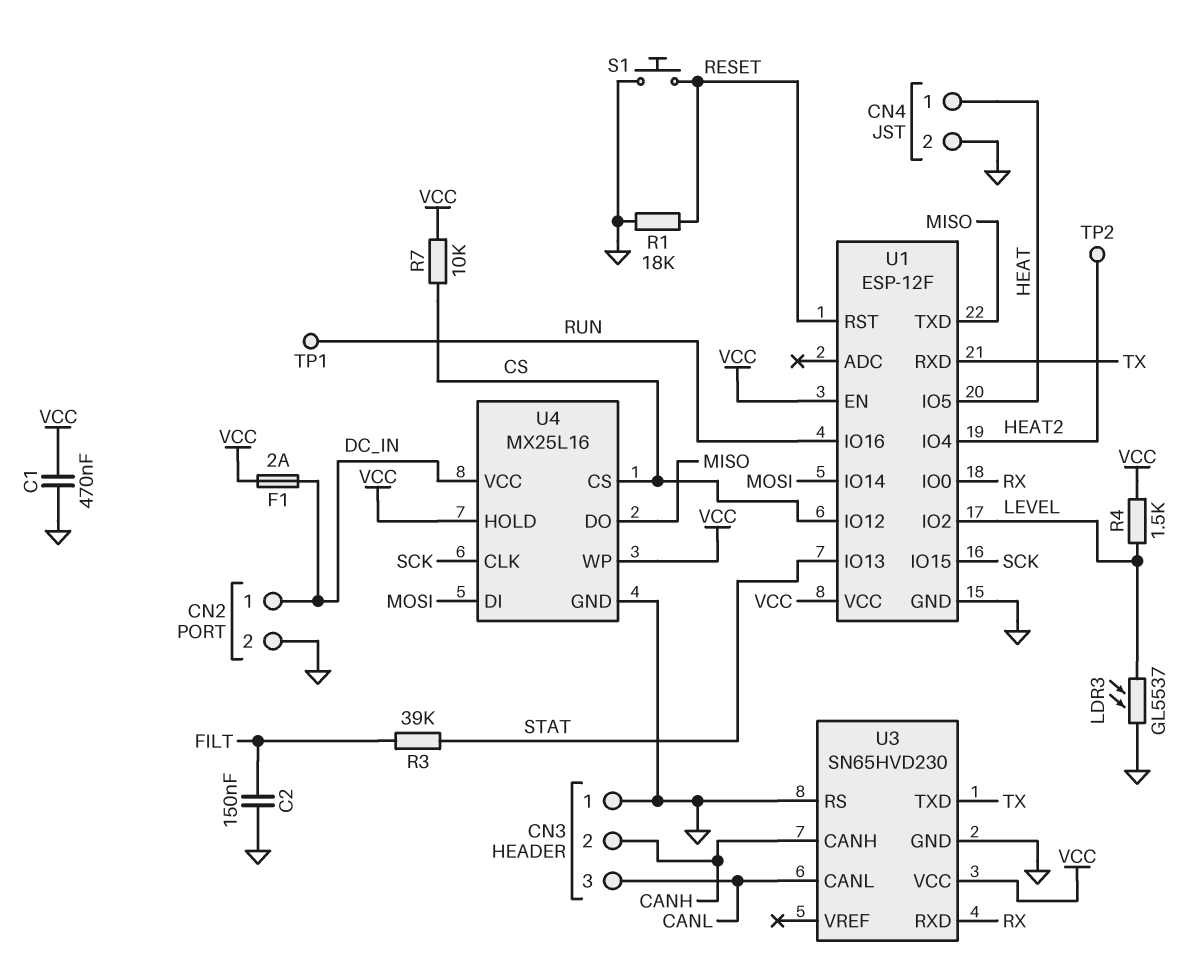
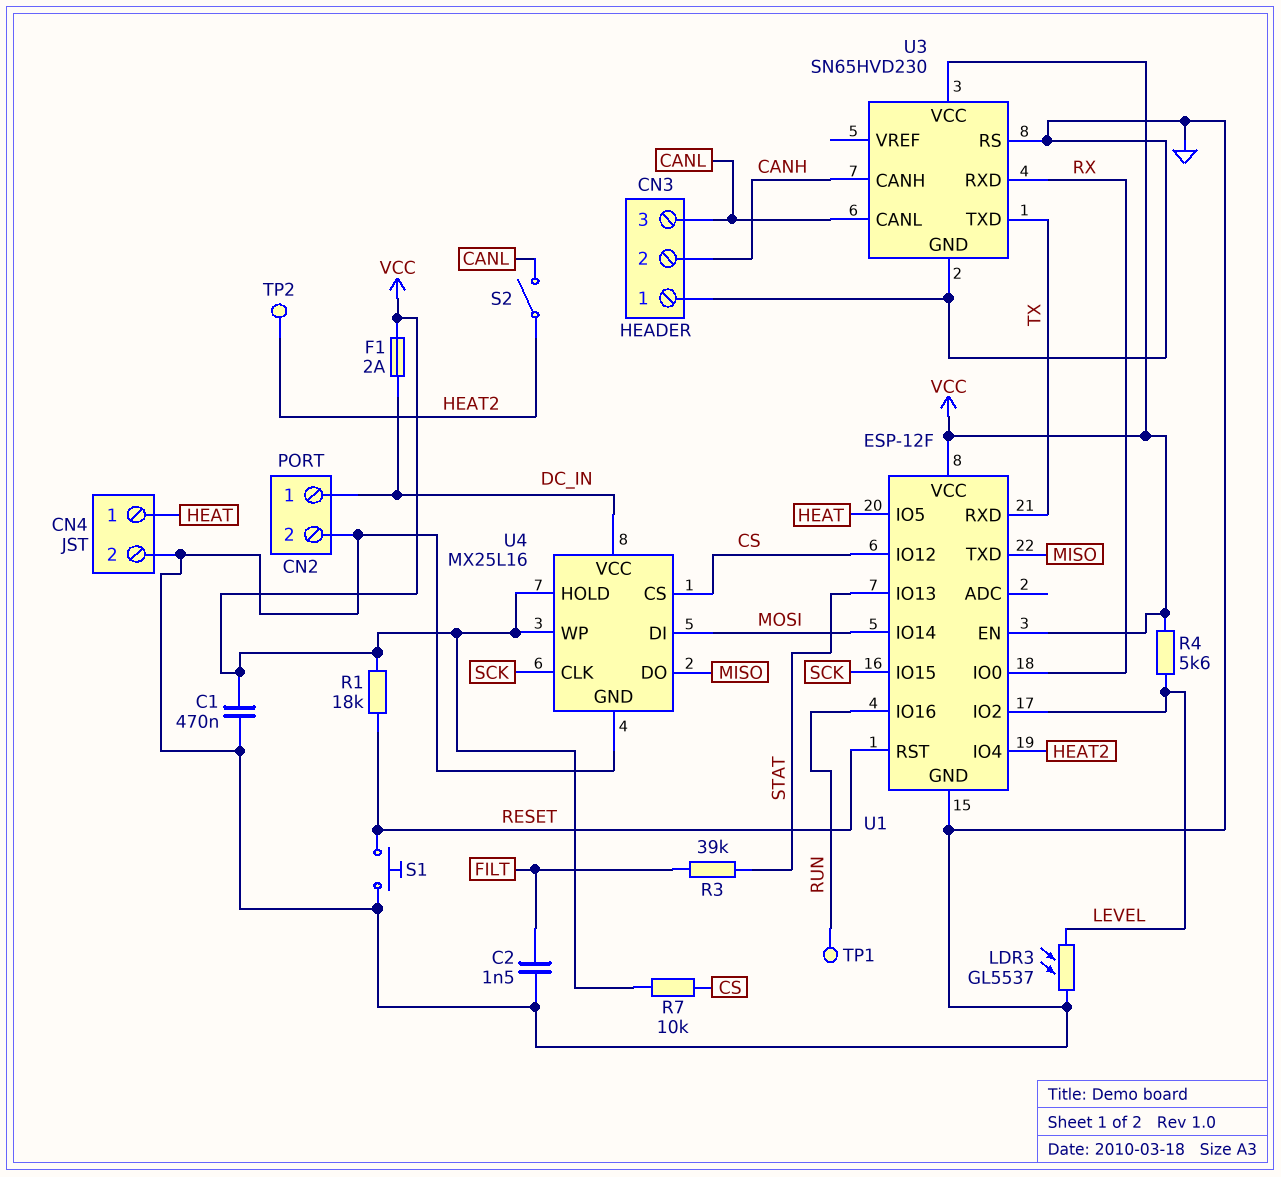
C2: 150nF (FILT, GND) -> 1.5nF (FILT, GND)
R1: 18k (GND, RESET) -> 18k (RESET, VCC)
R4: 1.5k (LEVEL, VCC) -> 5.6k (LEVEL, VCC)
S2: none -> switch (CANL, HEAT2)

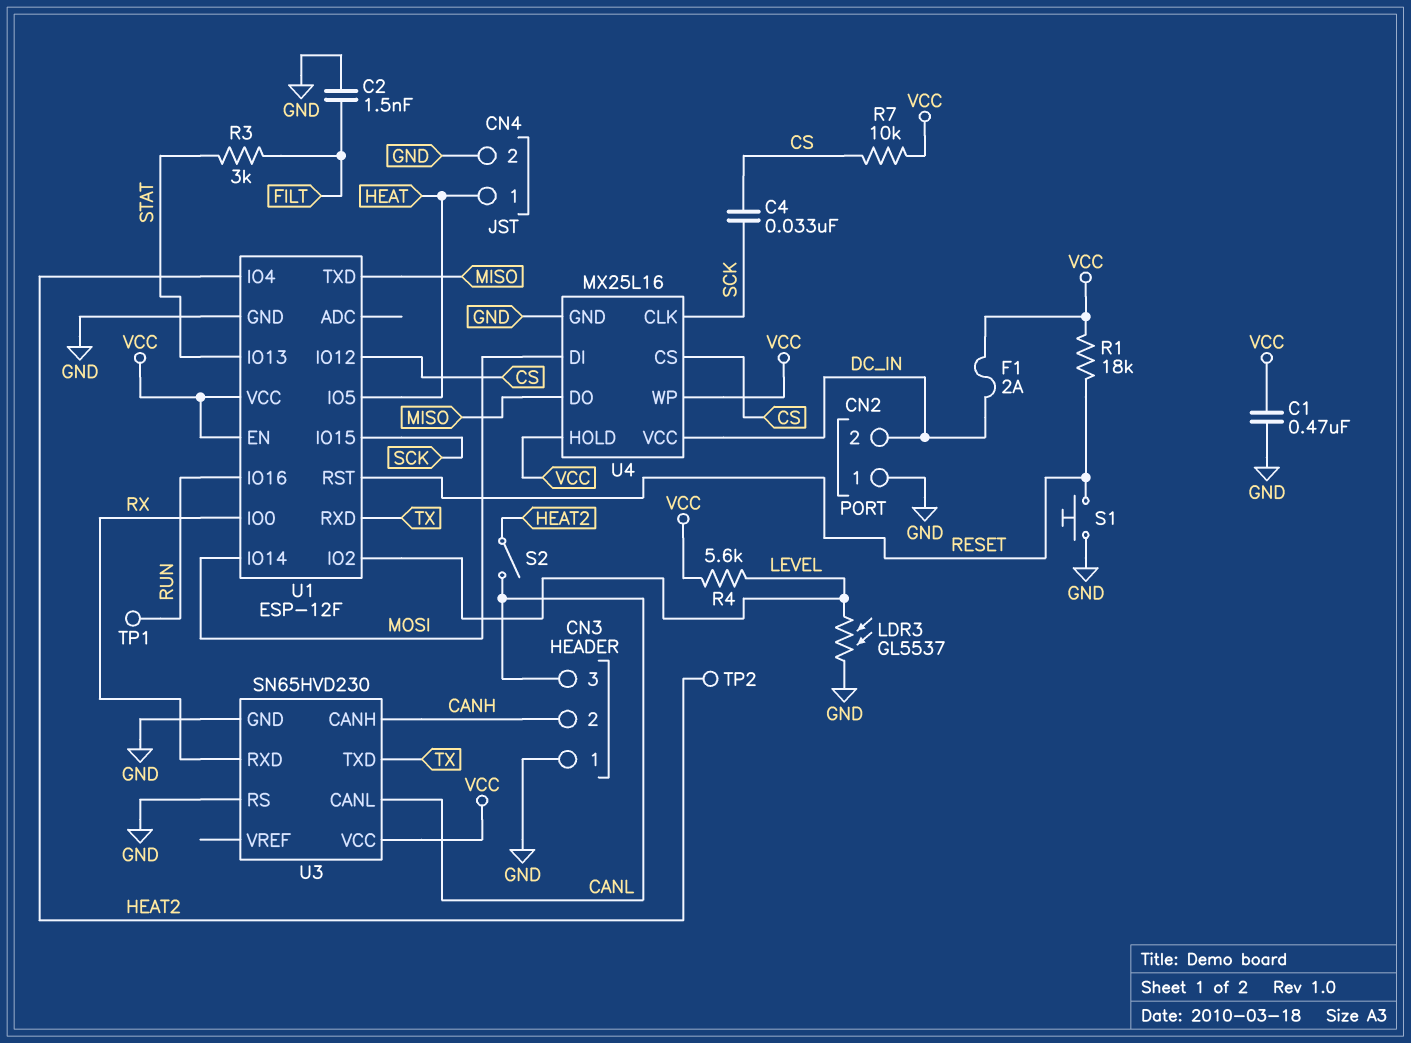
C4: none -> 33nF (CS, SCK)
CN2 pin 1: DC_IN -> GND
CN2 pin 2: GND -> DC_IN
R3: 39k (FILT, STAT) -> 3k (FILT, STAT)

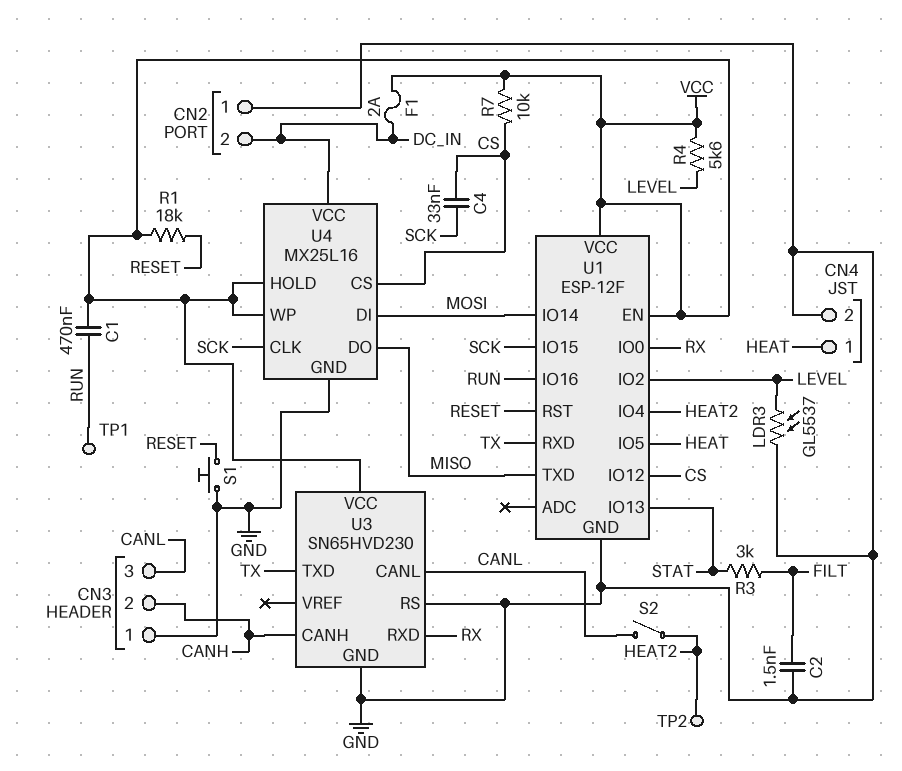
C1: 470nF (GND, VCC) -> 470nF (RUN, VCC)

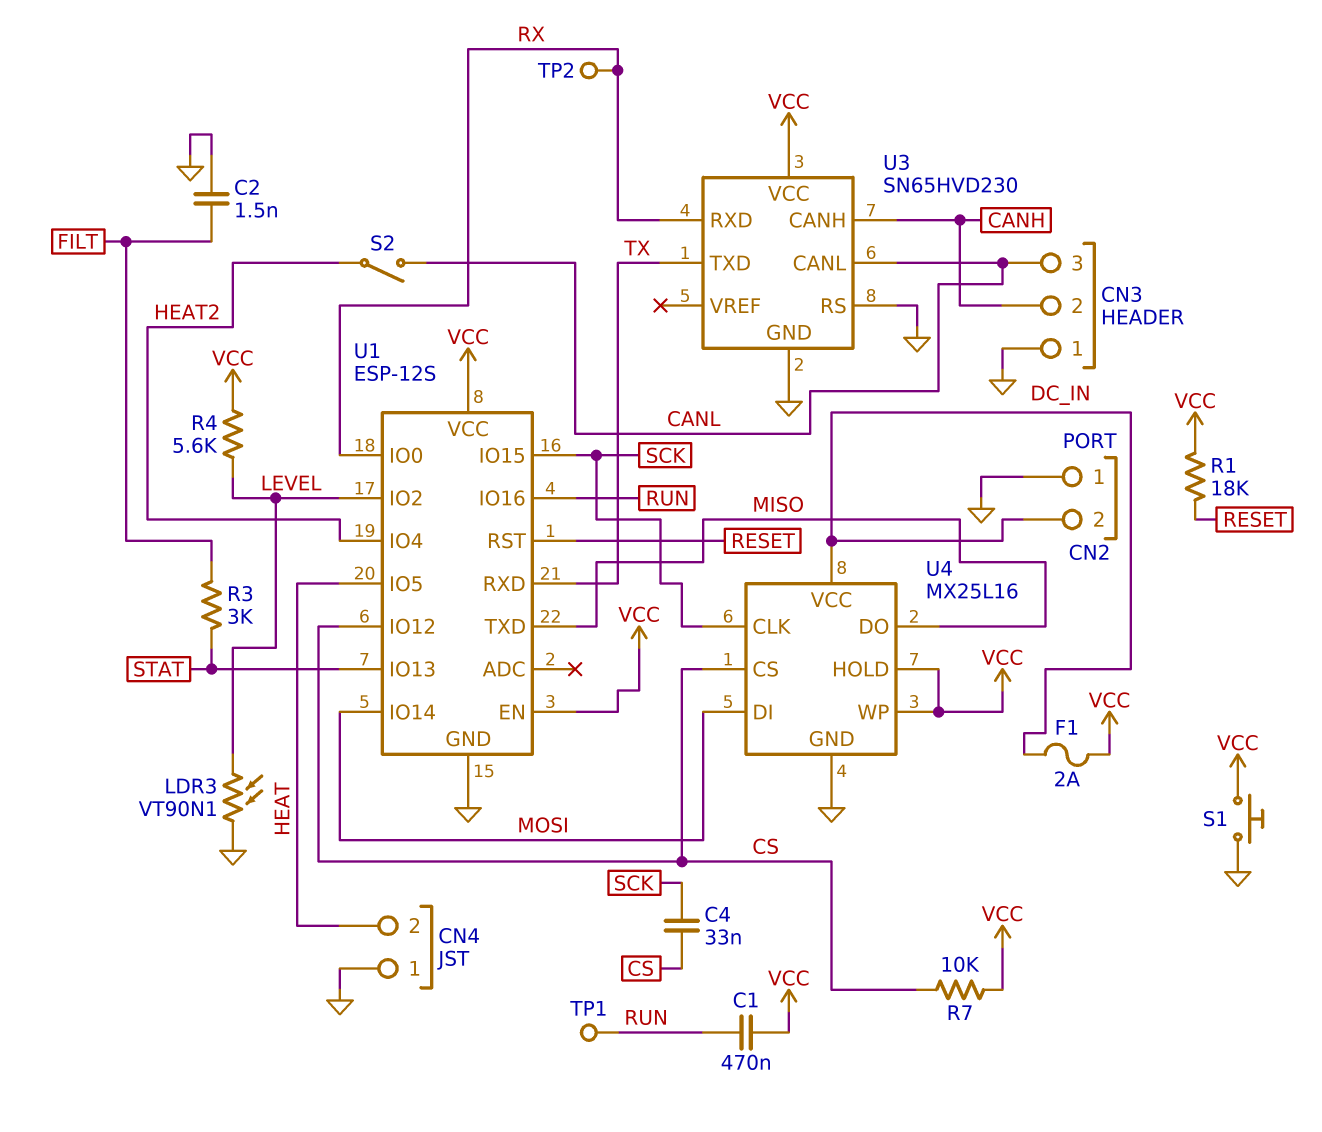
CN4 pin 1: HEAT -> GND
CN4 pin 2: GND -> HEAT
LDR3: GL5537 (GND, LEVEL) -> VT90N1 (GND, LEVEL)
S1: button (GND, RESET) -> button (GND, VCC)
TP2: test point (HEAT2) -> test point (RX)
U1: ESP-12F -> ESP-12S

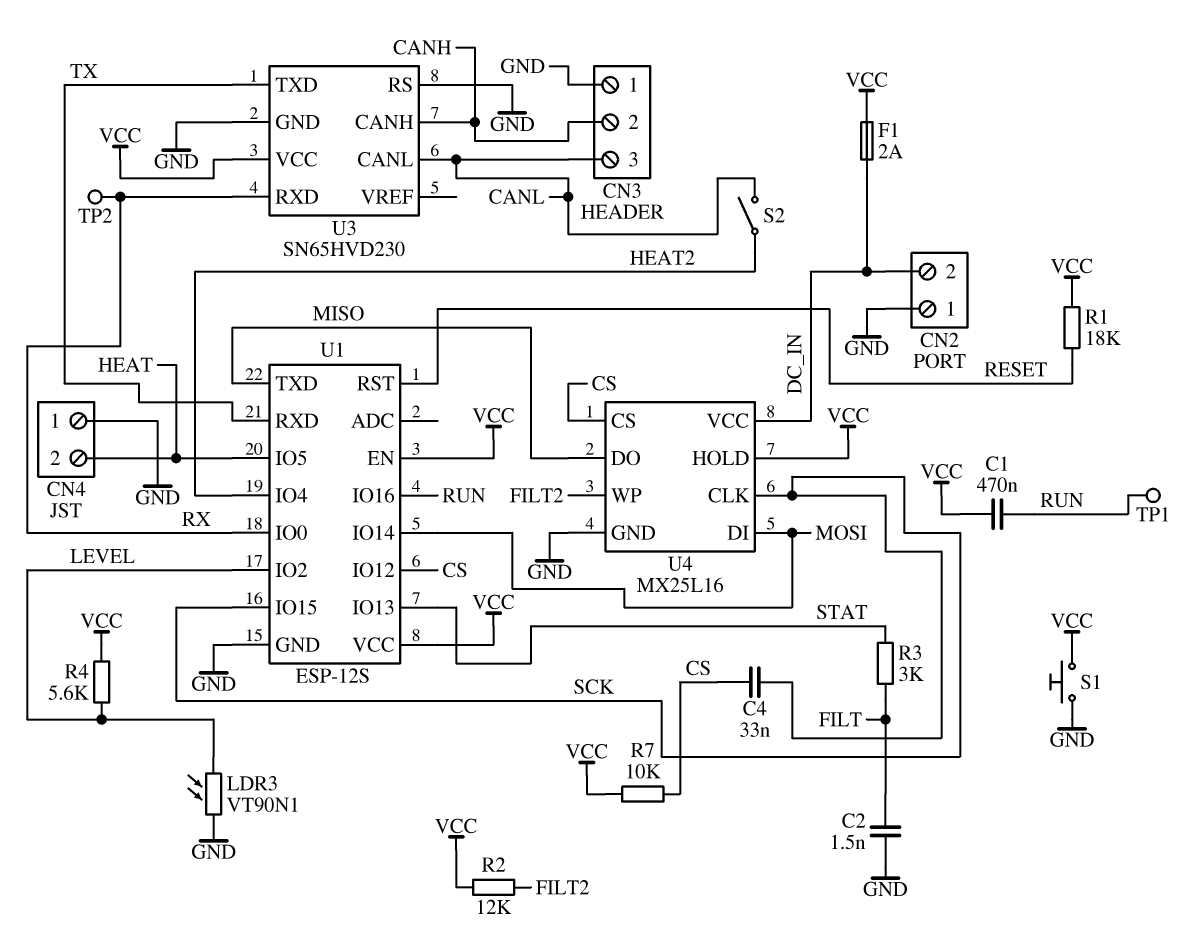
R2: none -> 12k (FILT2, VCC)
U4 pin WP: VCC -> FILT2

